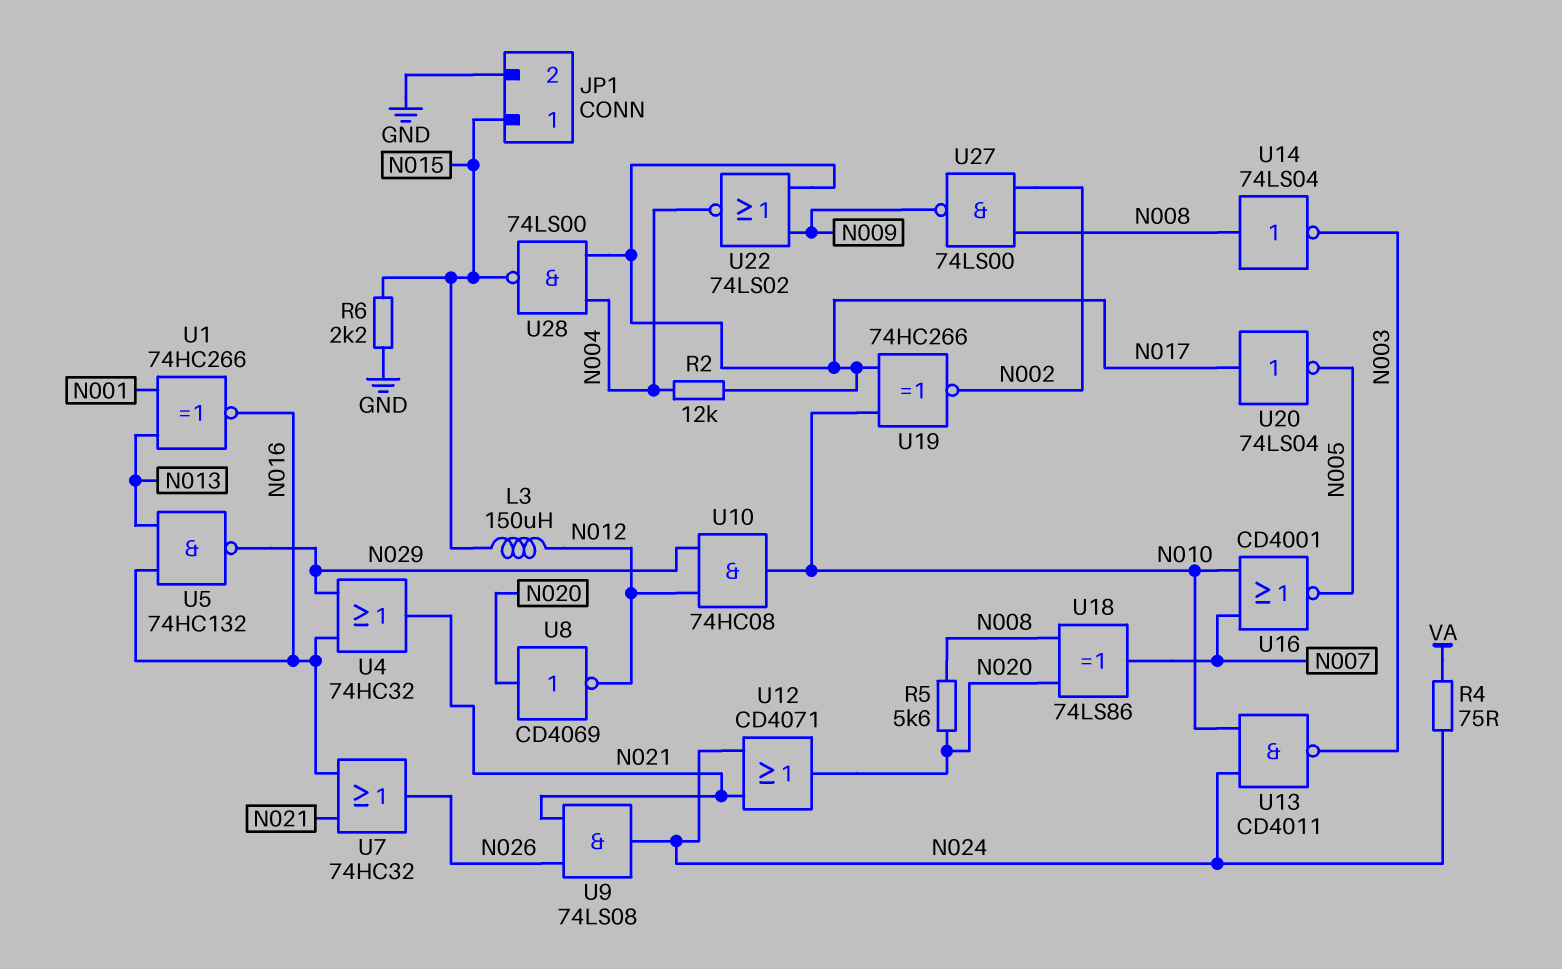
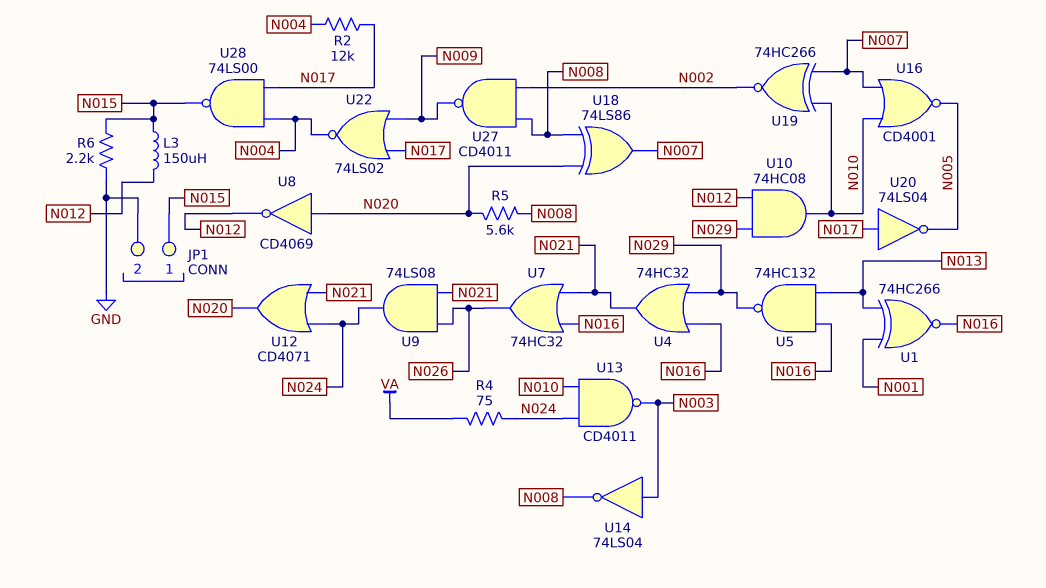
U14: NOT 74LS04 (in N008, out N003) -> NOT 74LS04 (in N003, out N008)
U19: XNOR 74HC266 (in N010, in N017, out N002) -> XNOR 74HC266 (in N007, in N010, out N002)
U27: NAND 74LS00 (in N002, in N008, out N009) -> NAND CD4011 (in N002, in N008, out N009)

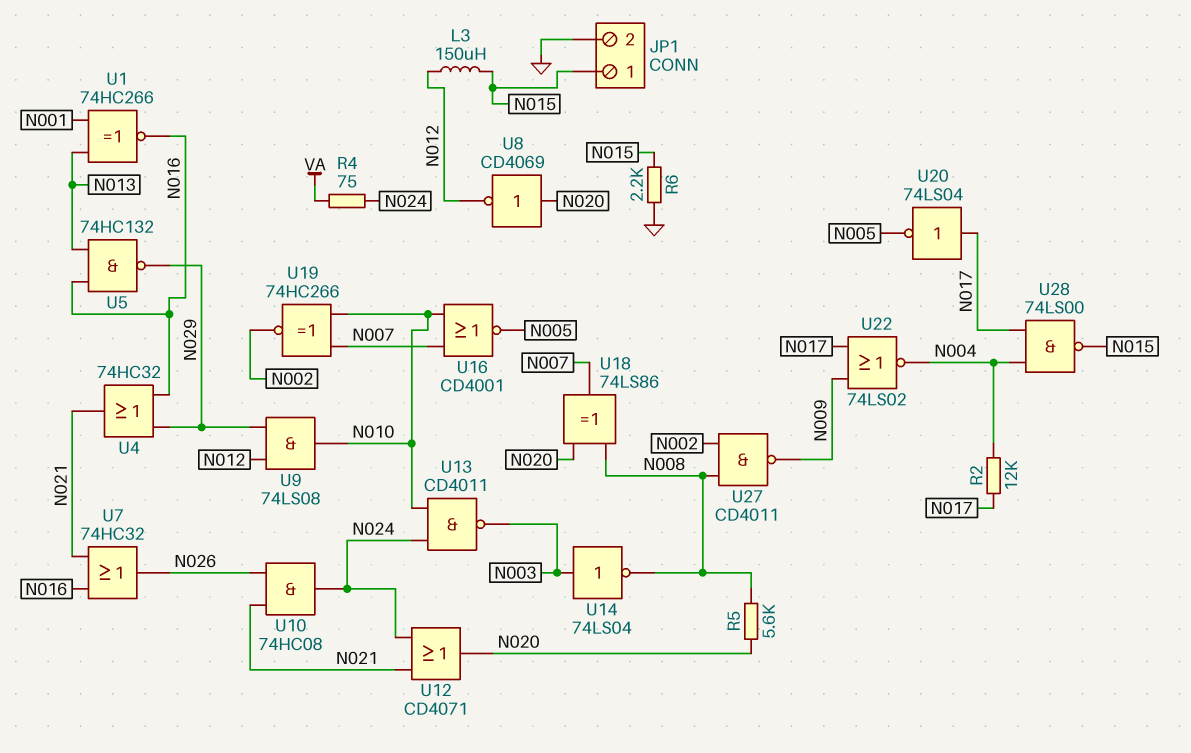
U9: AND 74LS08 (in N021, in N026, out N024) -> AND 74LS08 (in N012, in N029, out N010)
U10: AND 74HC08 (in N012, in N029, out N010) -> AND 74HC08 (in N021, in N026, out N024)

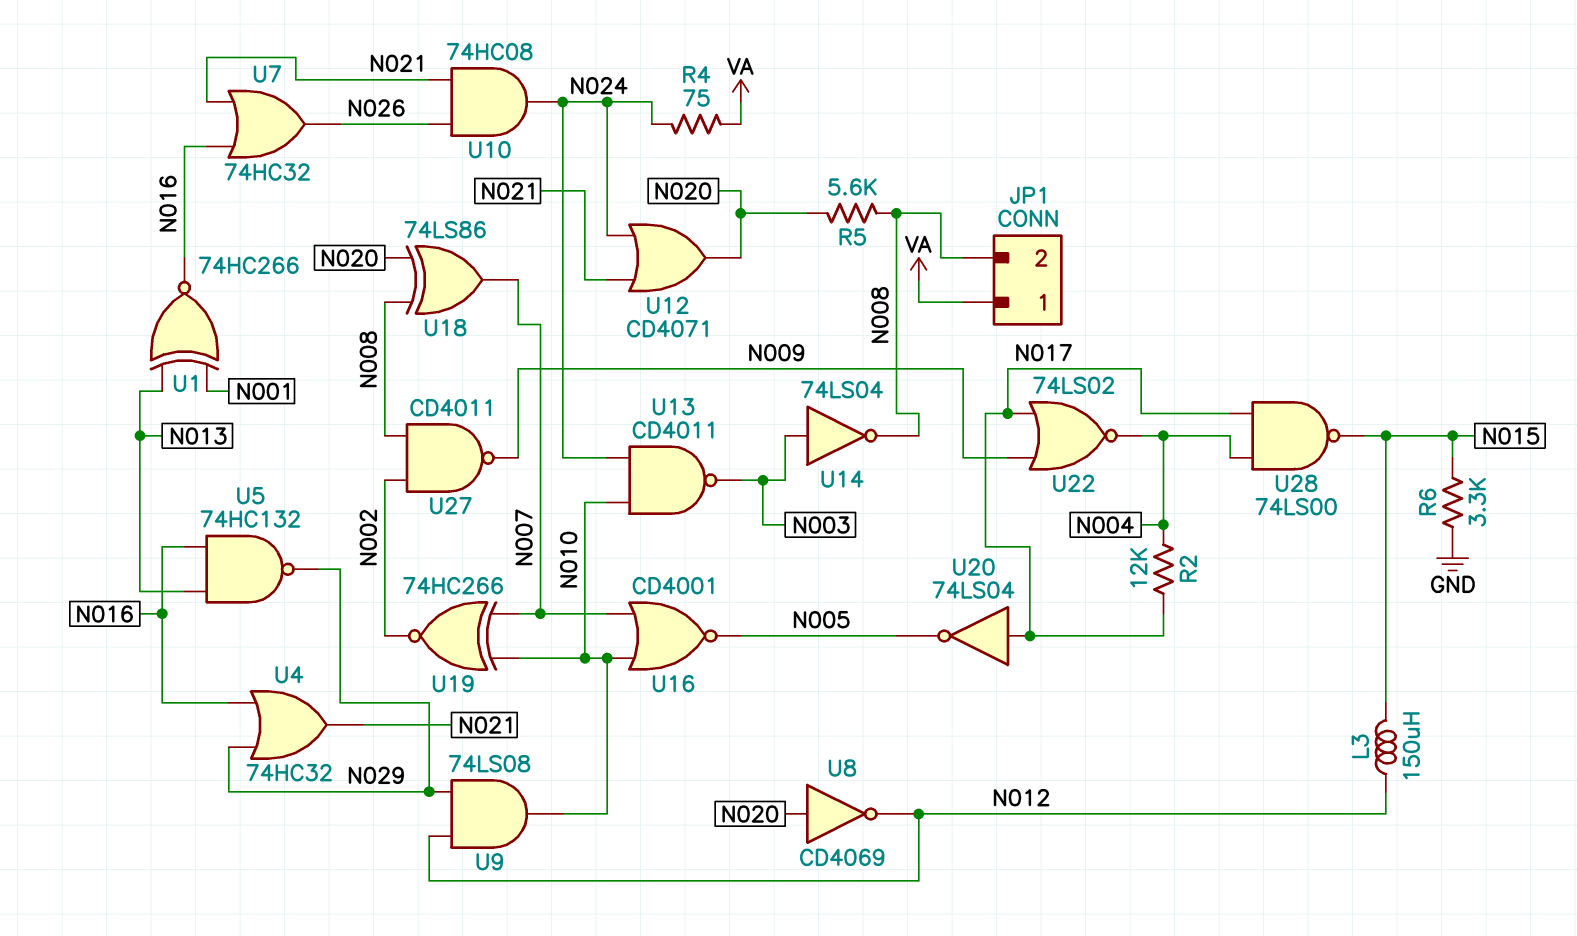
JP1 pin 1: N015 -> VA
JP1 pin 2: GND -> N008
R6: 2.2k (GND, N015) -> 3.3k (GND, N015)

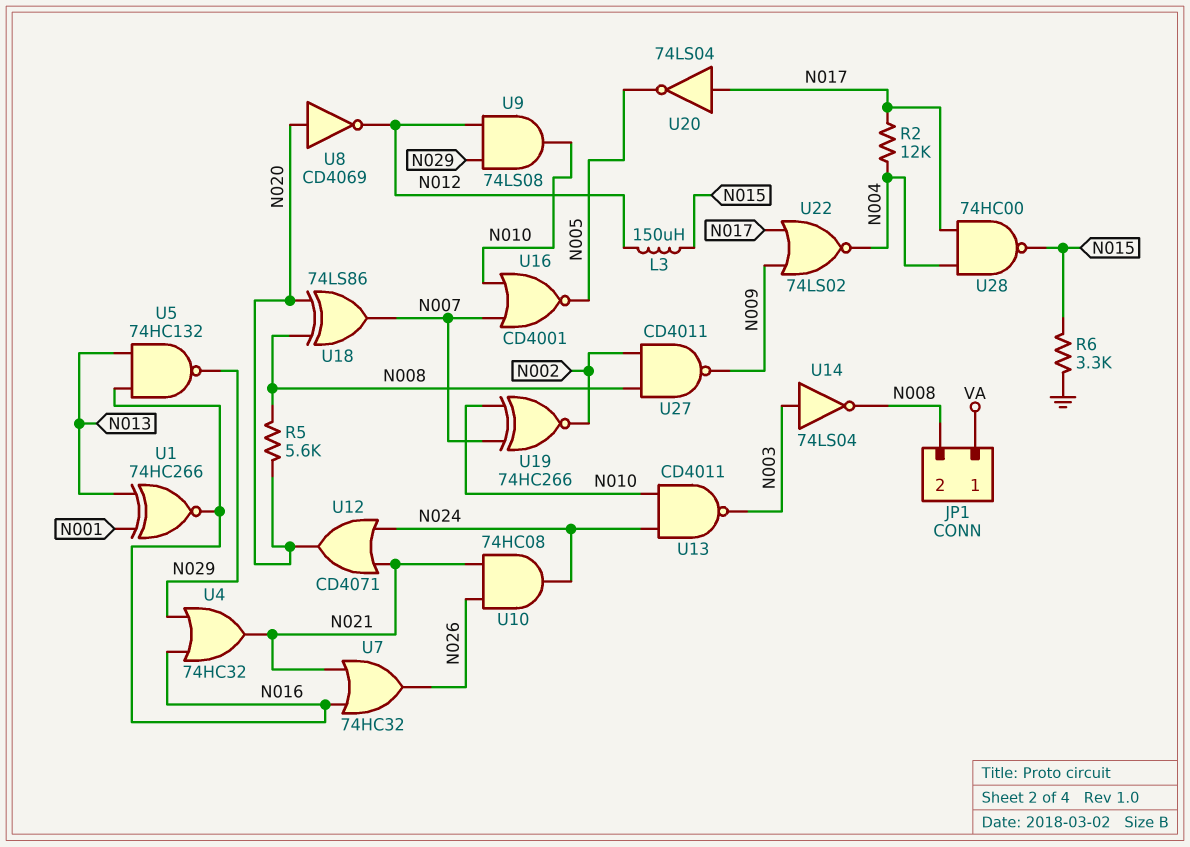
R4: 75 (N024, VA) -> none
U28: NAND 74LS00 (in N004, in N017, out N015) -> NAND 74HC00 (in N004, in N017, out N015)

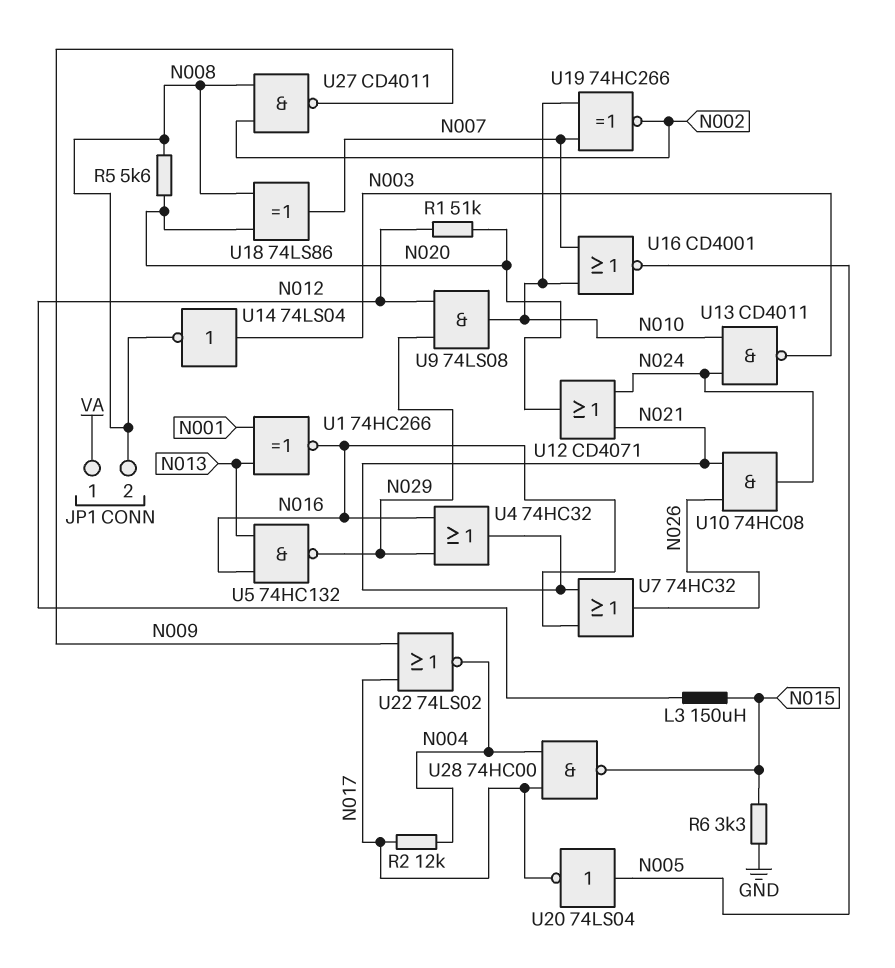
R1: none -> 51k (N012, N020)
U8: NOT CD4069 (in N020, out N012) -> none
U20: NOT 74LS04 (in N017, out N005) -> NOT 74LS04 (in N005, out N017)

